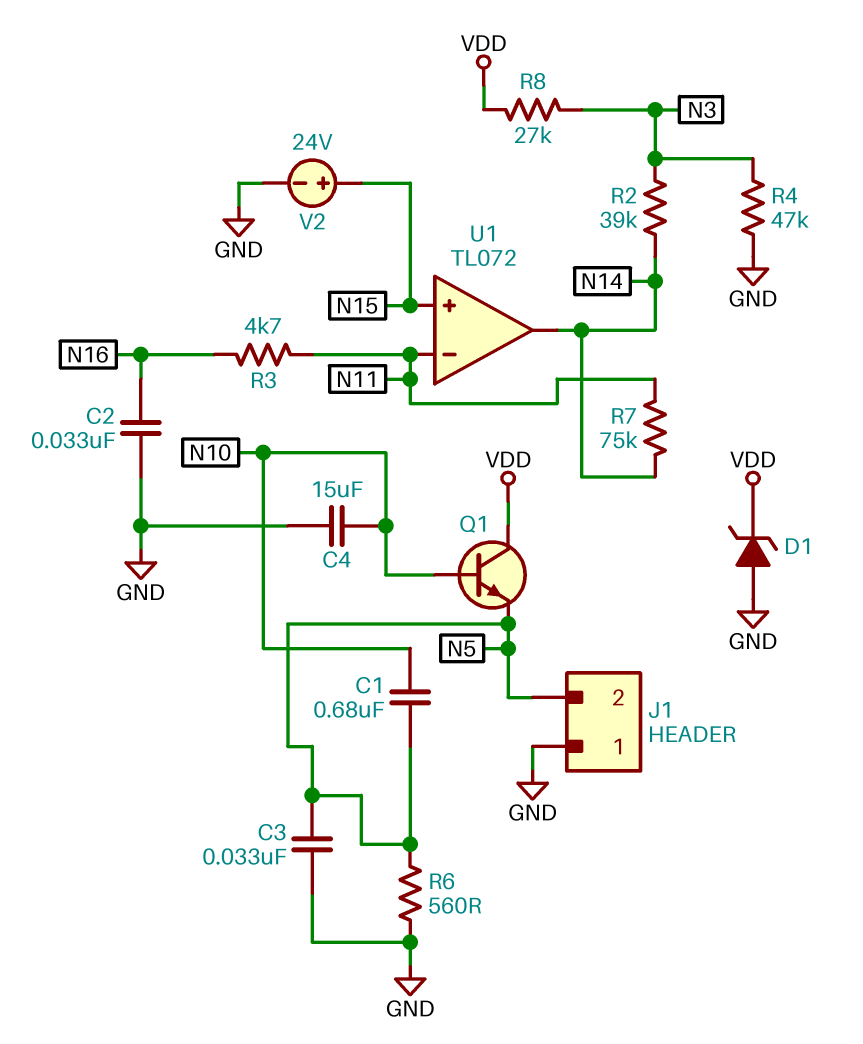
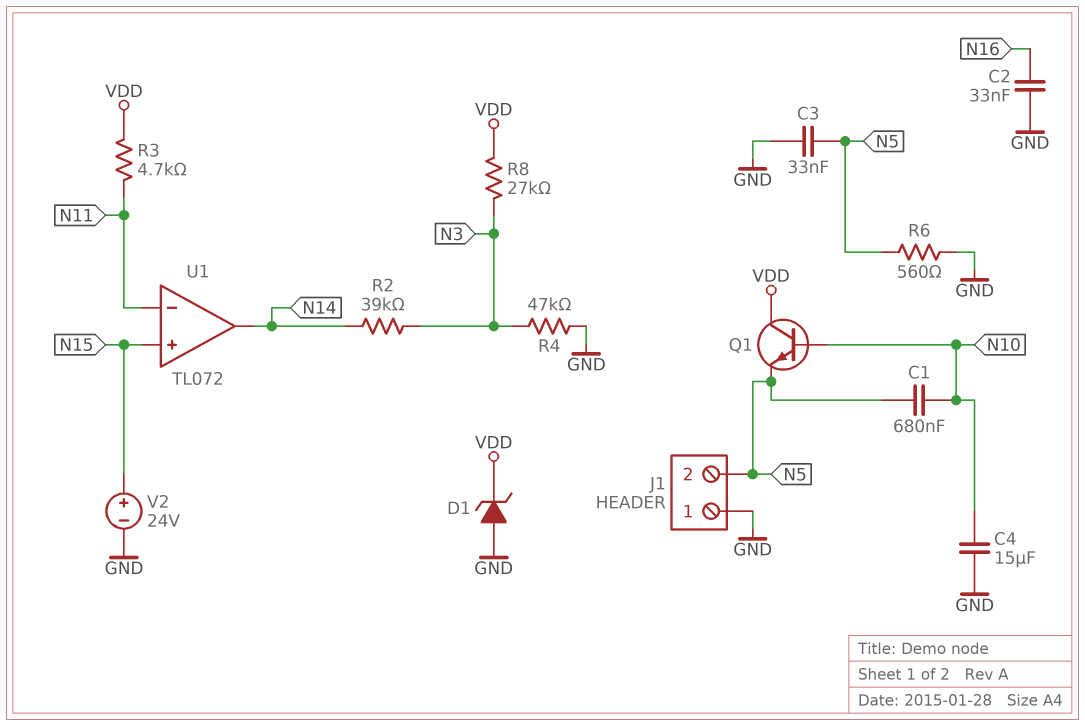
R3: 4.7k (N11, N16) -> 4.7k (N11, VDD)
R7: 75k (N11, N14) -> none

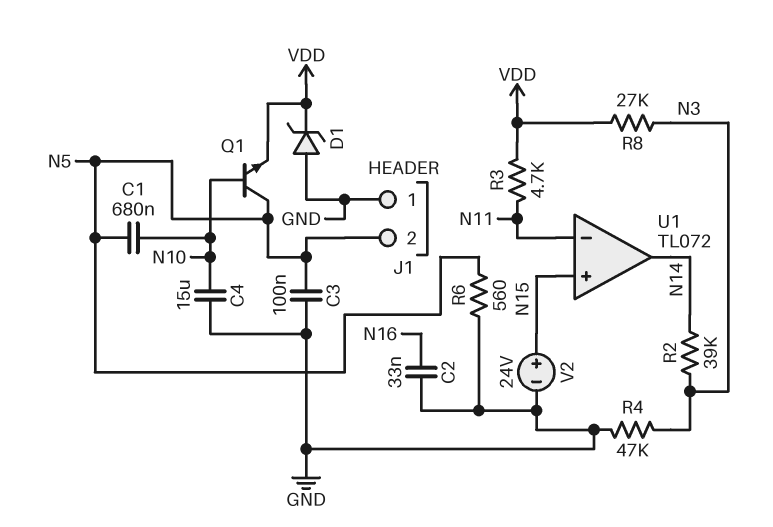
C3: 33nF (GND, N5) -> 100nF (GND, N5)
Q1: NPN (B N10, C VDD, E N5) -> NPN (B N10, C N5, E VDD)

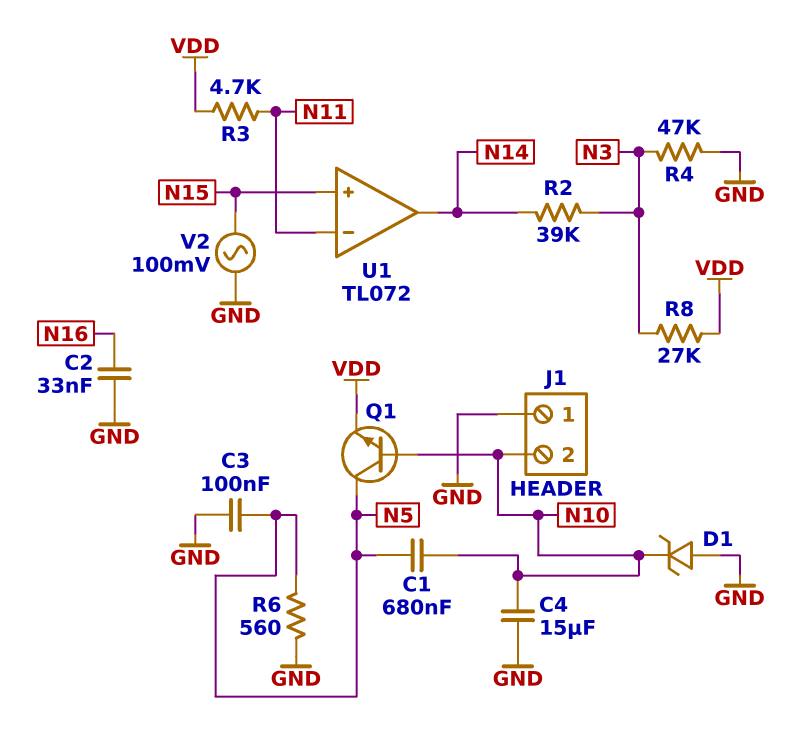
D1: zener (A GND, K VDD) -> zener (A GND, K N10)
J1 pin 2: N5 -> N10
V2: 24V (plus N15, minus GND) -> AC 100mV (GND, N15)

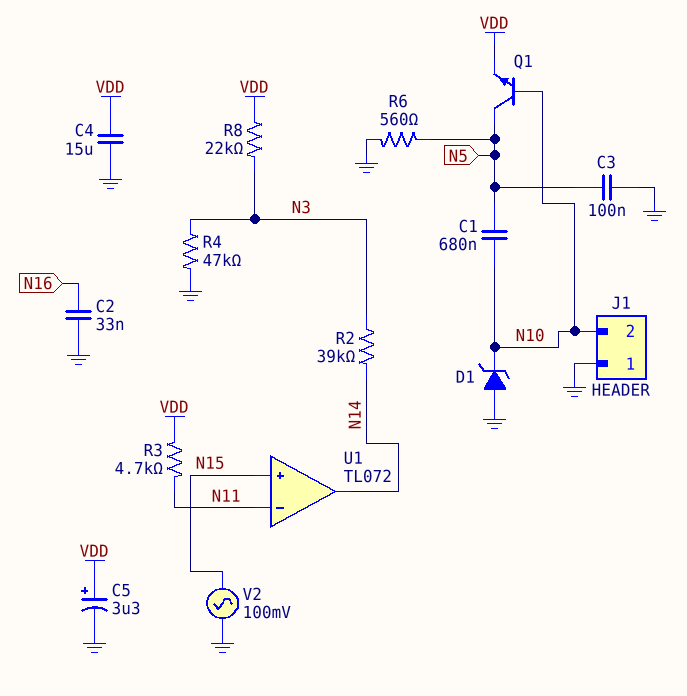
C4: 15uF (GND, N10) -> 15uF (GND, VDD)
C5: none -> 3.3uF (plus VDD, minus GND)
R8: 27k (N3, VDD) -> 22k (N3, VDD)

